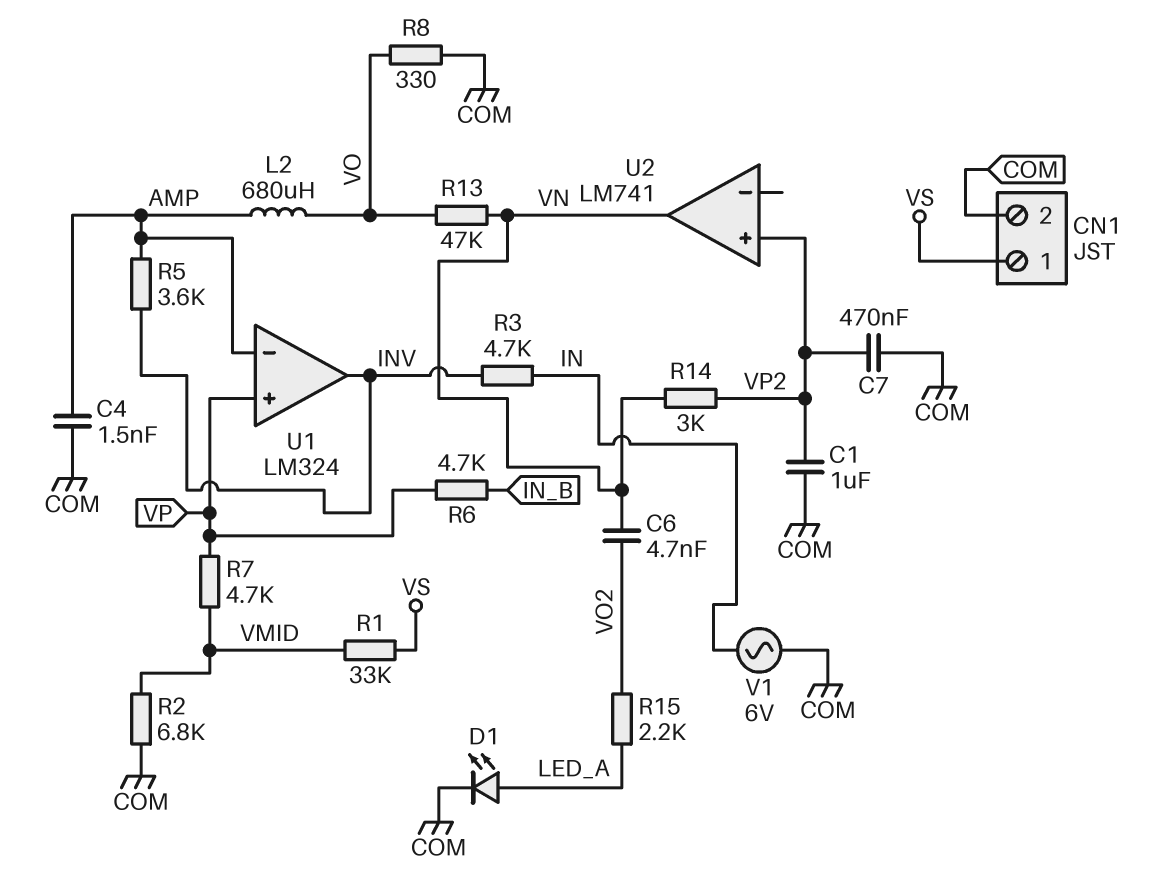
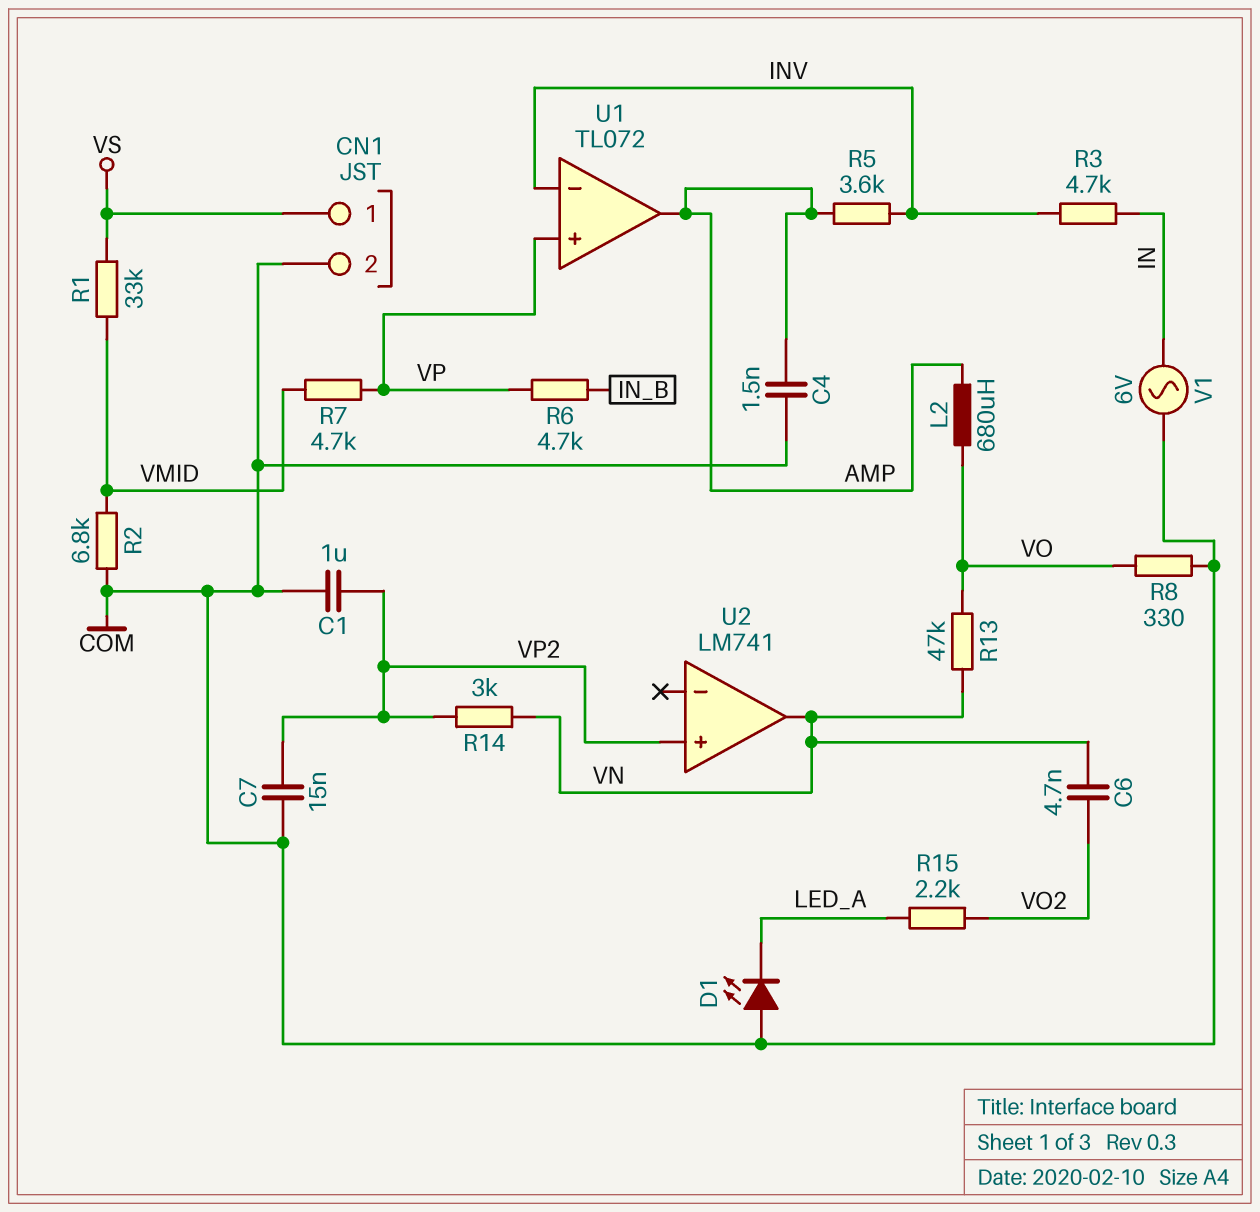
C7: 470nF (COM, VP2) -> 15nF (COM, VP2)
D1: LED (A LED_A, K COM) -> LED (A COM, K LED_A)
U1: LM324 -> TL072
U1 pin in-: AMP -> INV
U1 pin out: INV -> AMP

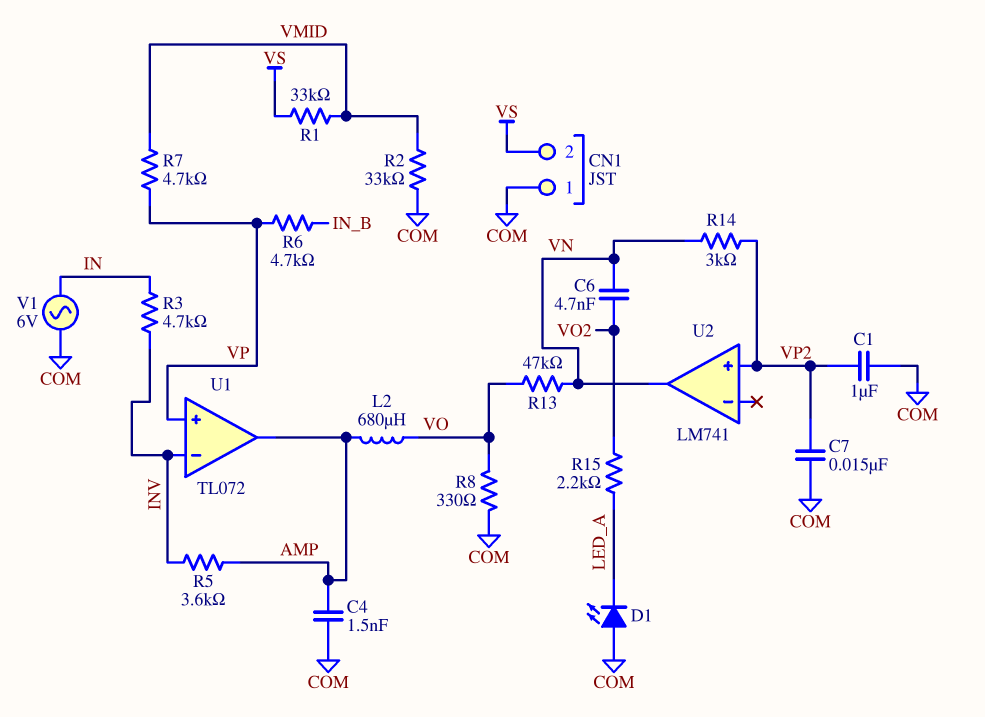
CN1 pin 1: VS -> COM
CN1 pin 2: COM -> VS
R2: 6.8k (COM, VMID) -> 33k (COM, VMID)

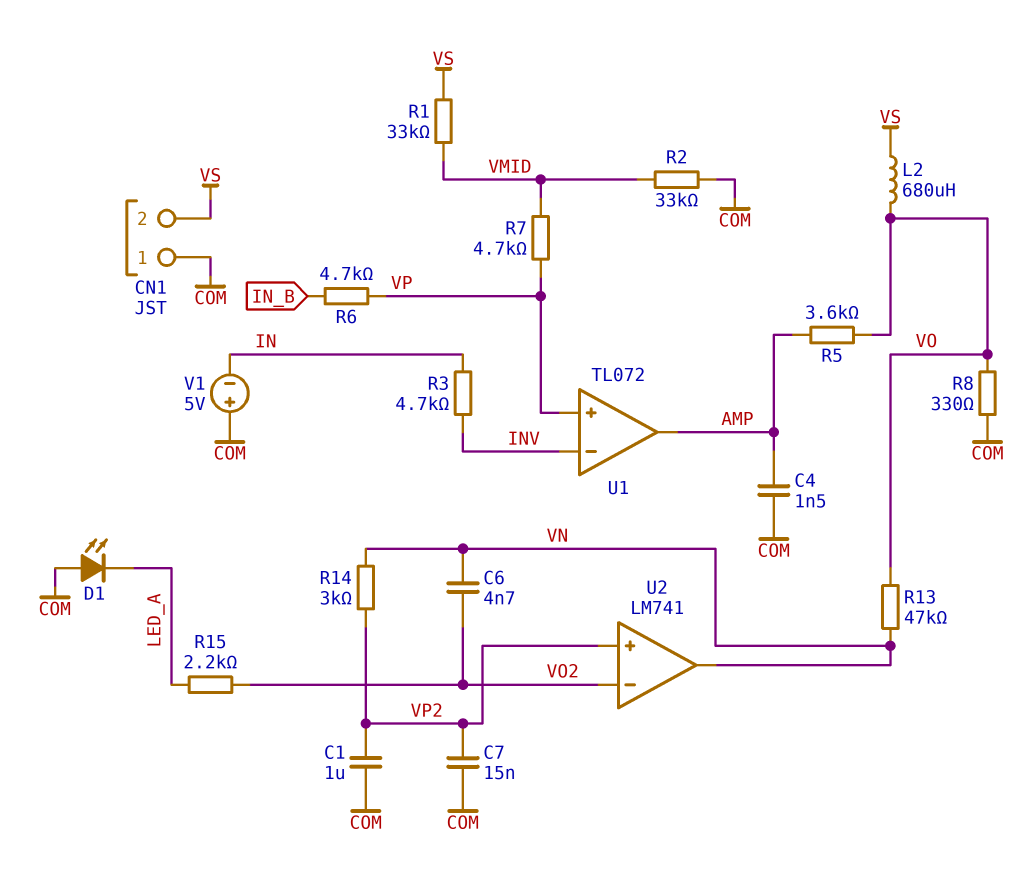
L2: 680uH (AMP, VO) -> 680uH (VO, VS)
R5: 3.6k (AMP, INV) -> 3.6k (AMP, VO)
U2 pin in-: none -> VO2
V1: AC 6V (COM, IN) -> 5V (plus COM, minus IN)

